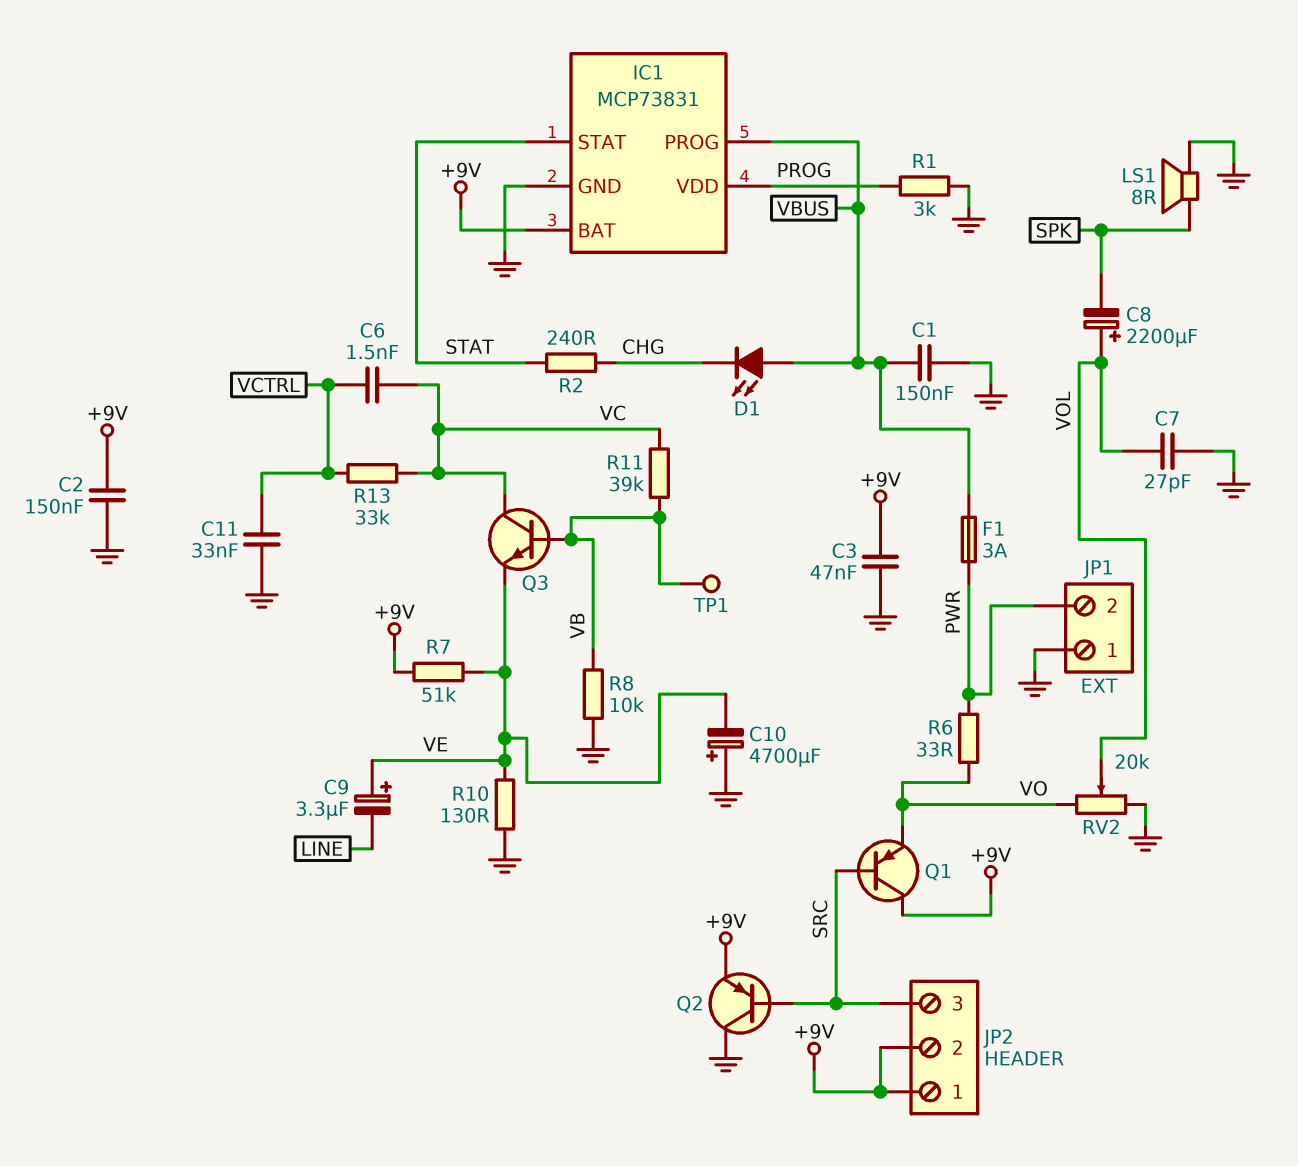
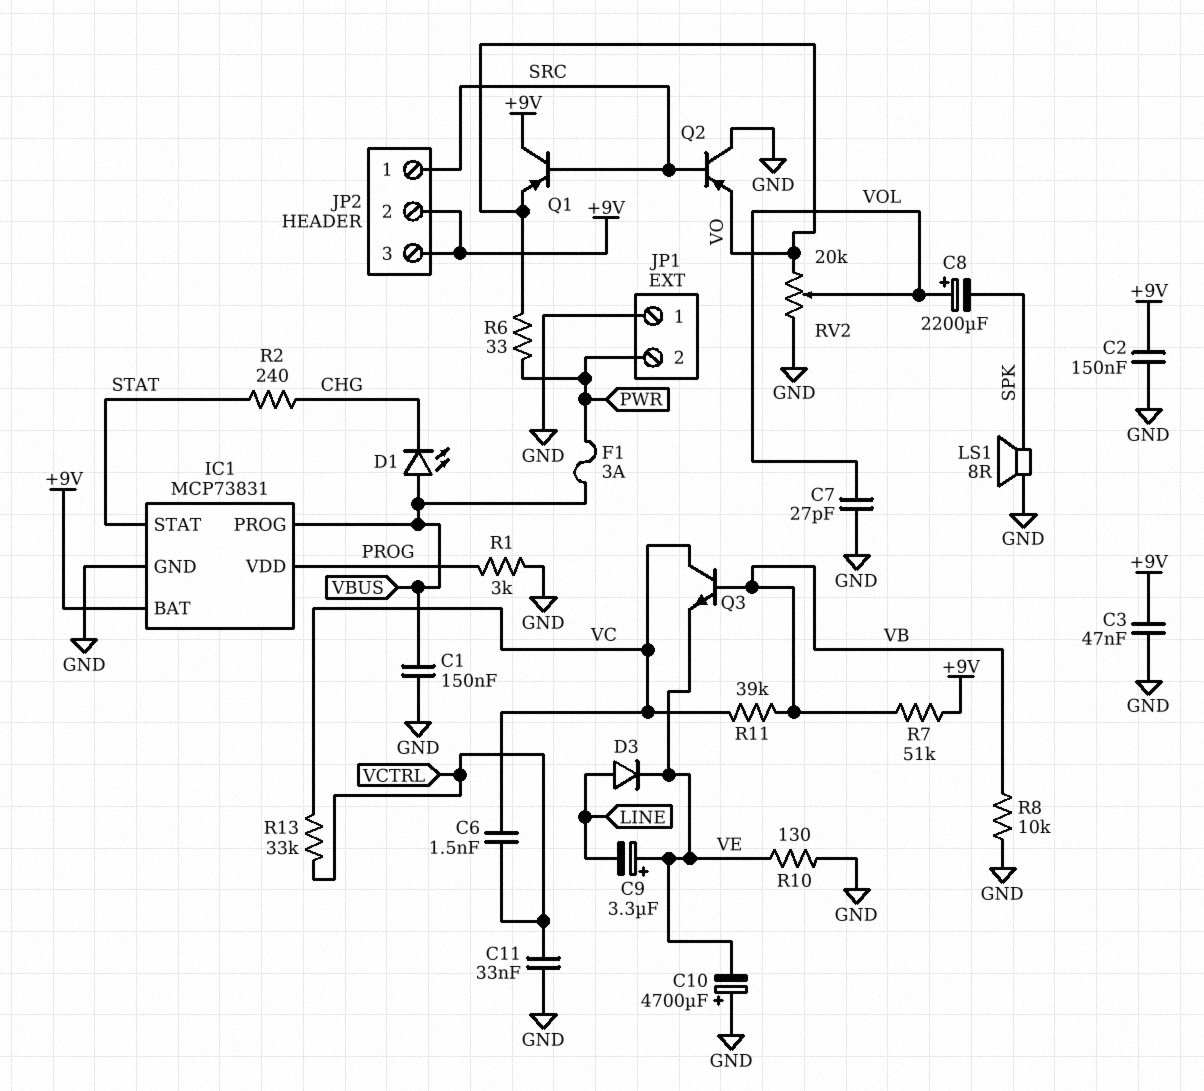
D3: none -> diode (A LINE, K VE)
JP2 pin 1: +9V -> SRC
JP2 pin 3: SRC -> +9V
Q2: PNP (B SRC, C GND, E +9V) -> PNP (B SRC, C GND, E VO)
R7: 51k (+9V, VE) -> 51k (+9V, VB)
TP1: test point (VB) -> none

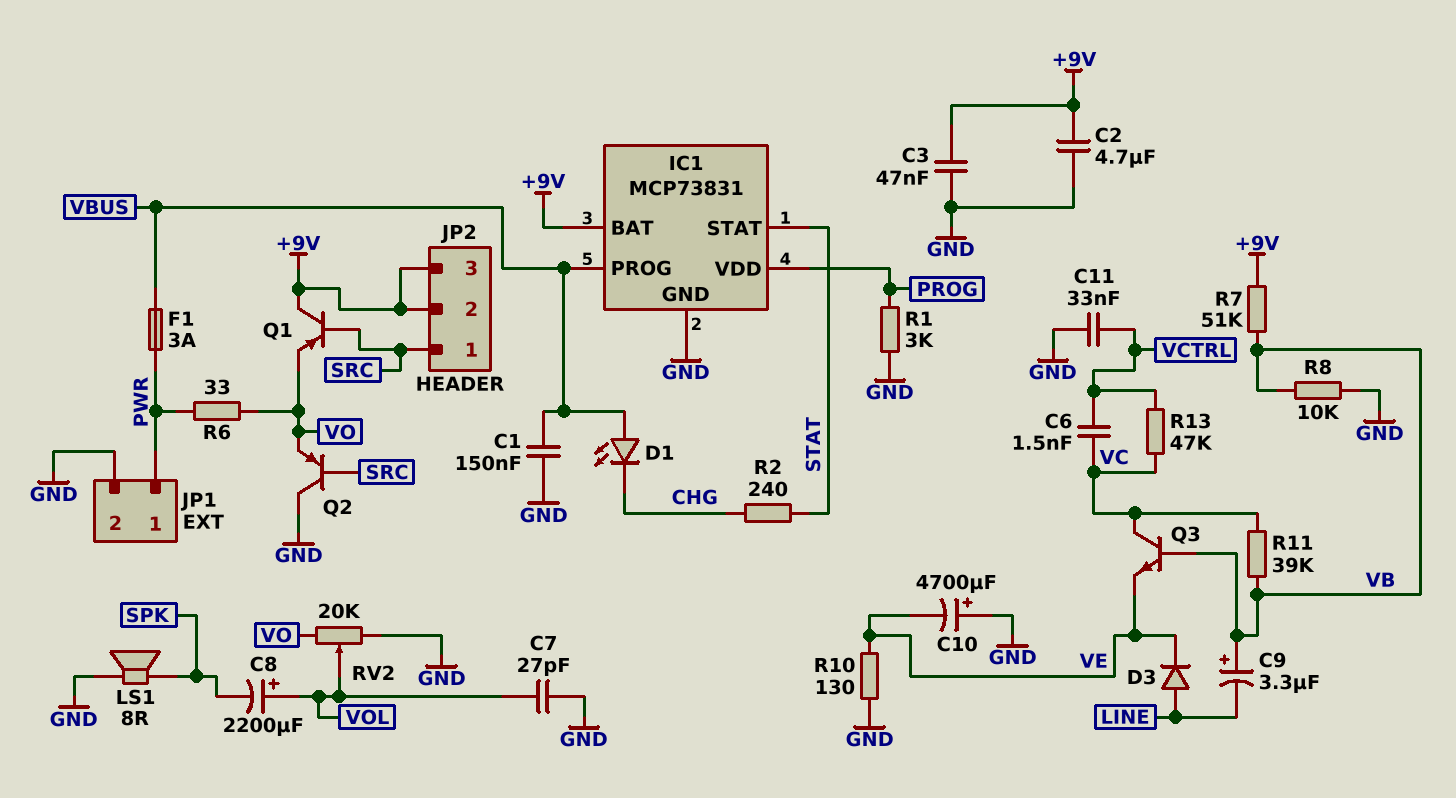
C2: 150nF (+9V, GND) -> 4.7uF (+9V, GND)
C9: 3.3uF (plus VE, minus LINE) -> 3.3uF (plus VB, minus LINE)
JP1 pin 1: GND -> PWR
JP1 pin 2: PWR -> GND
R13: 33k (VC, VCTRL) -> 47k (VC, VCTRL)

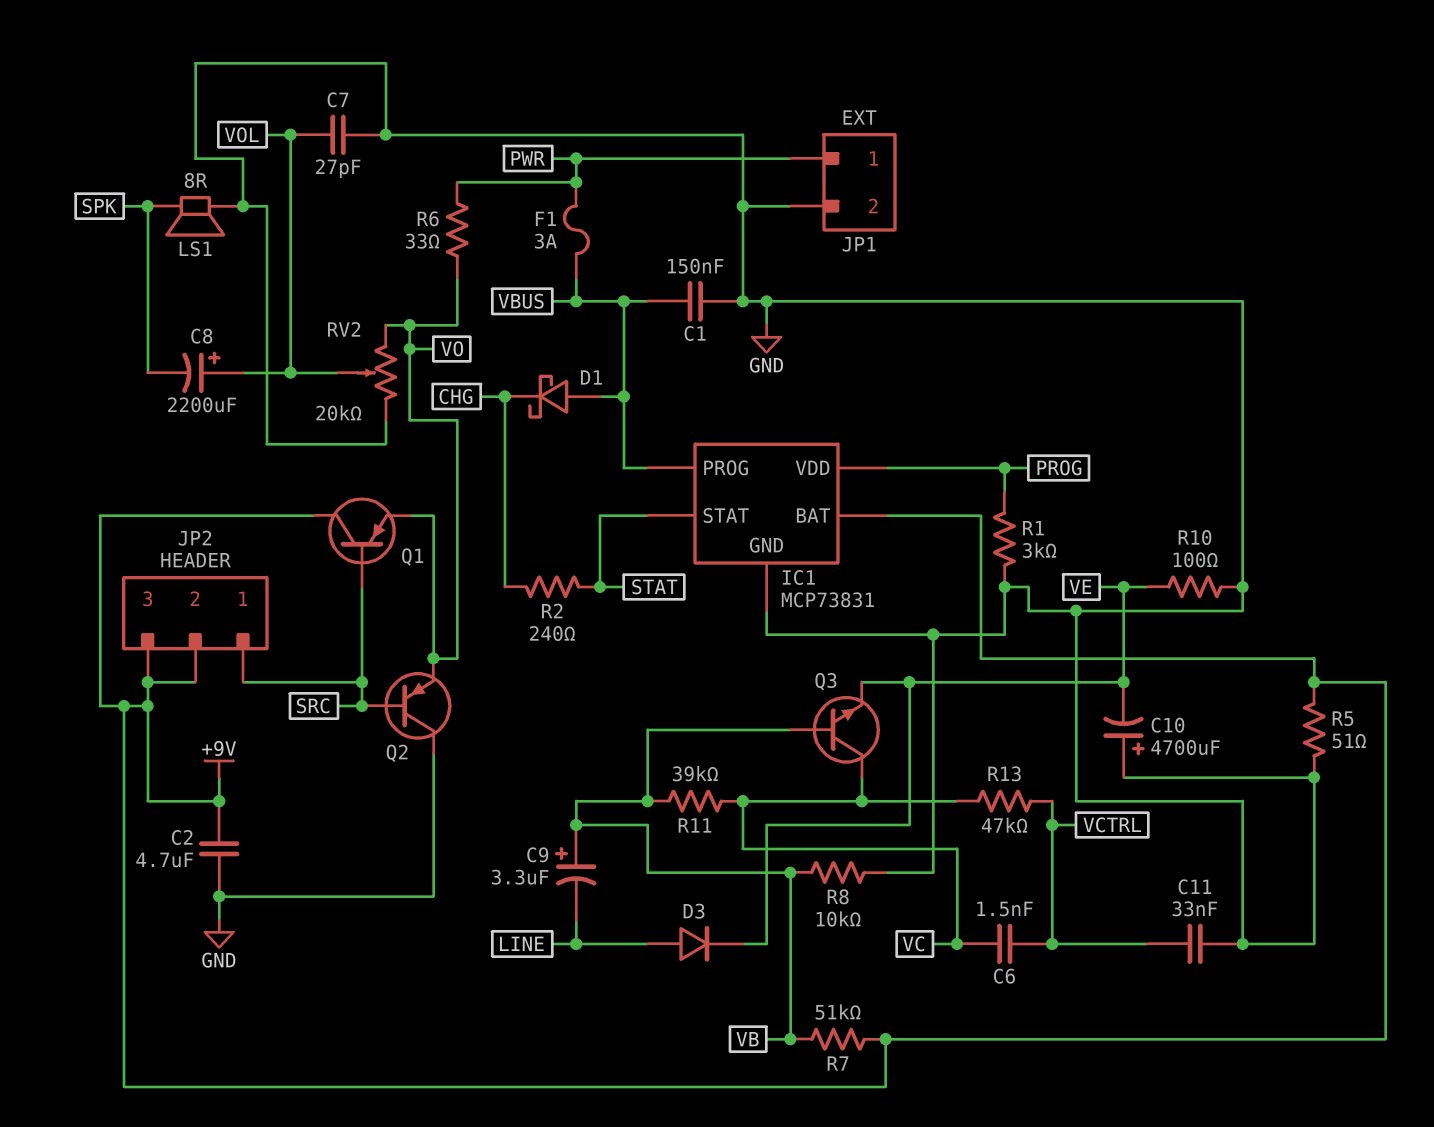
C3: 47nF (+9V, GND) -> none
D1: LED (A VBUS, K CHG) -> schottky (A VBUS, K CHG)
R5: none -> 51 (+9V, GND)
R10: 130 (GND, VE) -> 100 (GND, VE)

